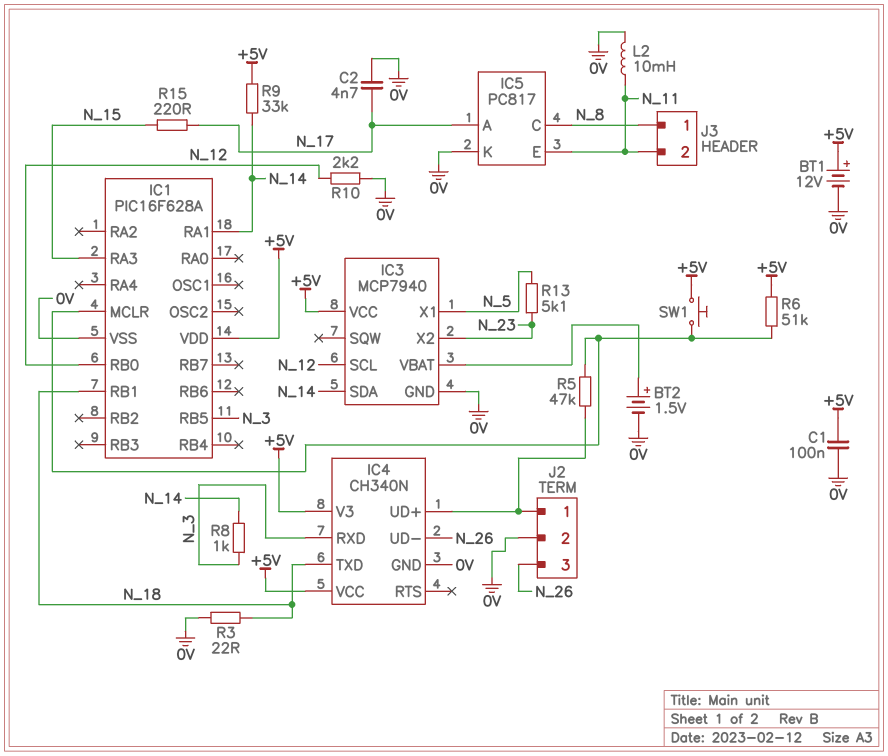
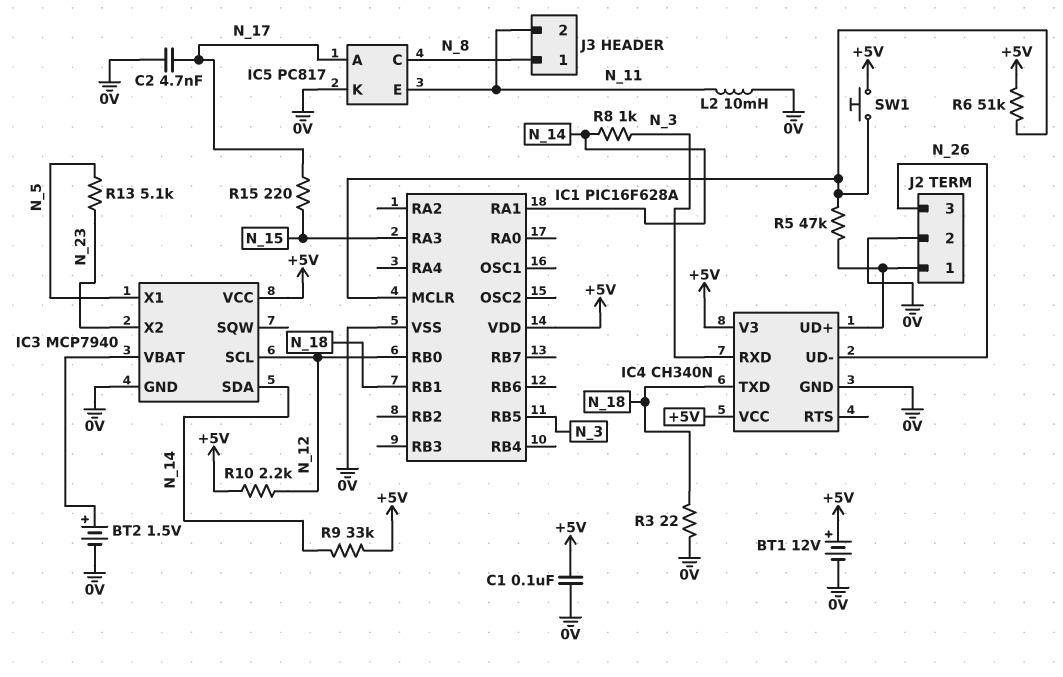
R10: 2.2k (0V, N_12) -> 2.2k (+5V, N_12)

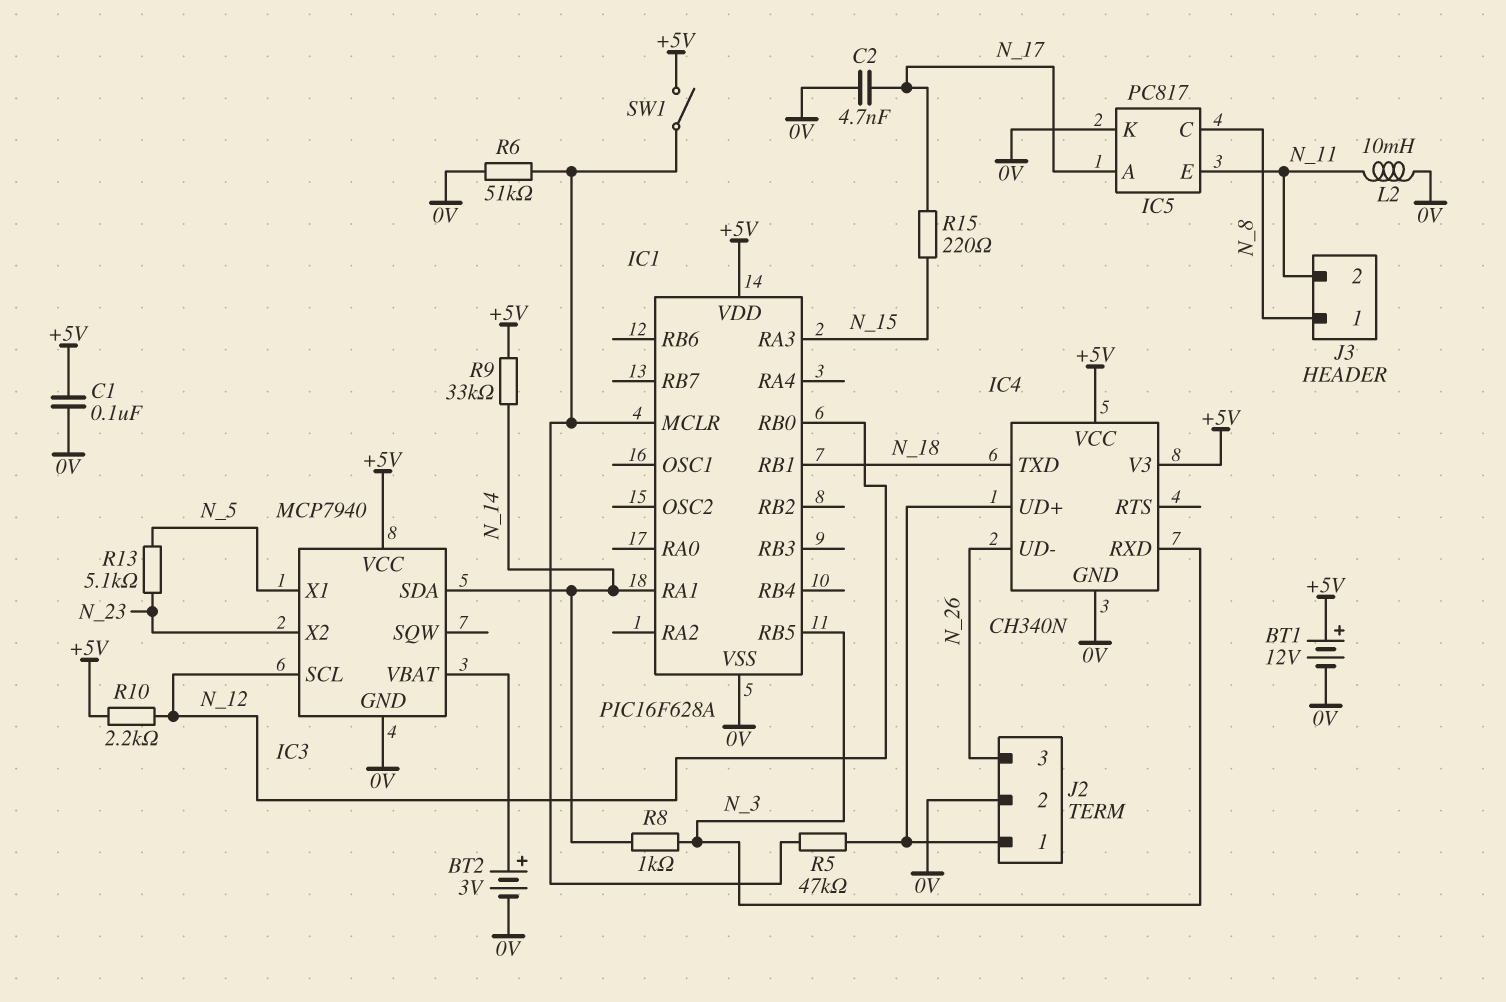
BT2: 1.5V (plus IC3/VBAT, minus 0V) -> 3V (plus IC3/VBAT, minus 0V)
R3: 22 (0V, N_18) -> none
R6: 51k (+5V, IC1/MCLR) -> 51k (0V, IC1/MCLR)
SW1: button (+5V, IC1/MCLR) -> switch (+5V, IC1/MCLR)

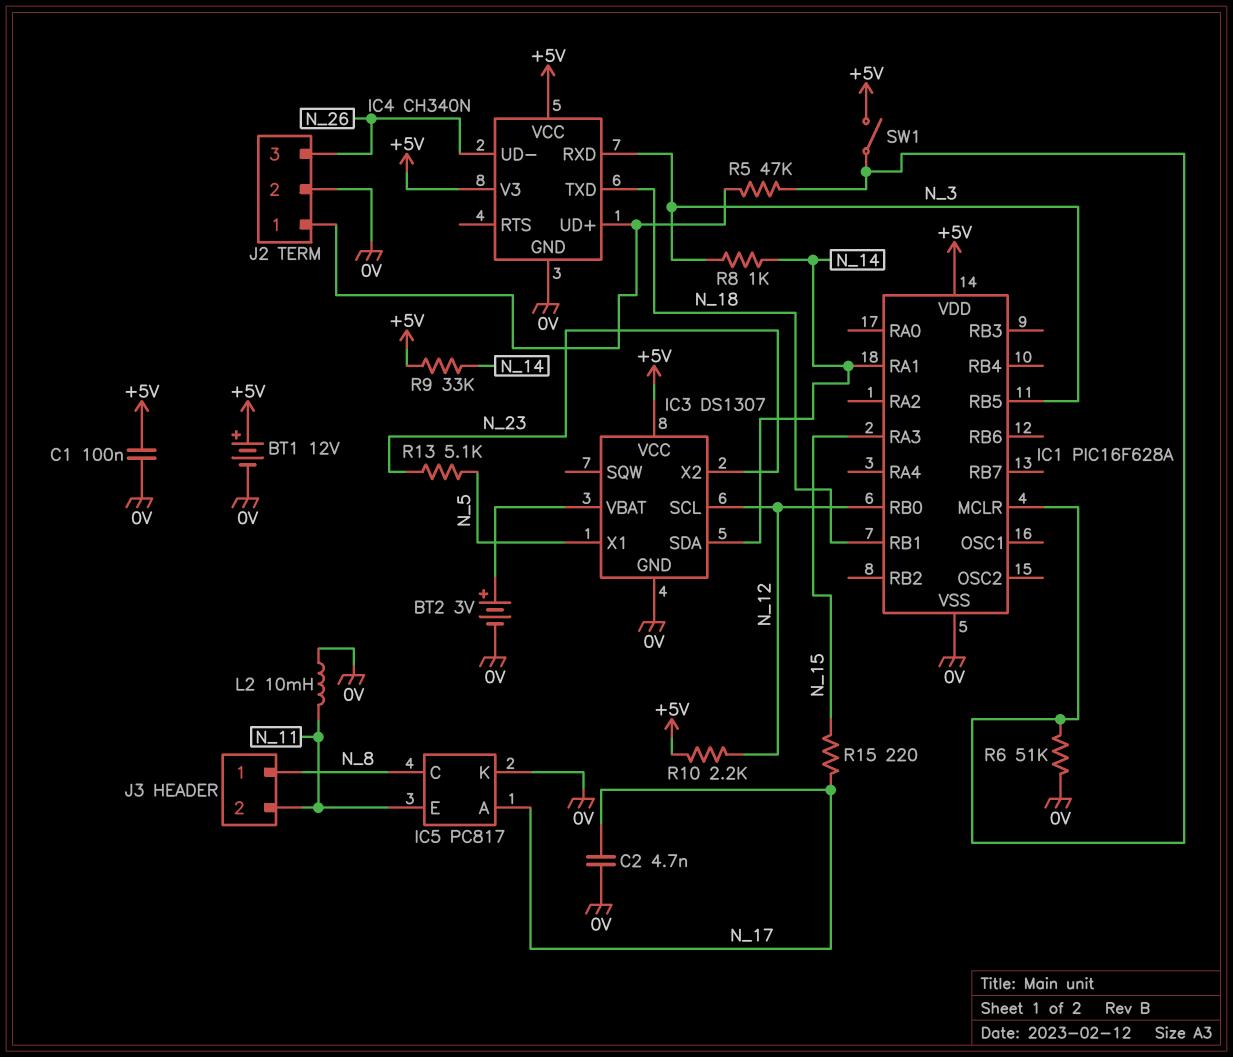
IC3: MCP7940 -> DS1307

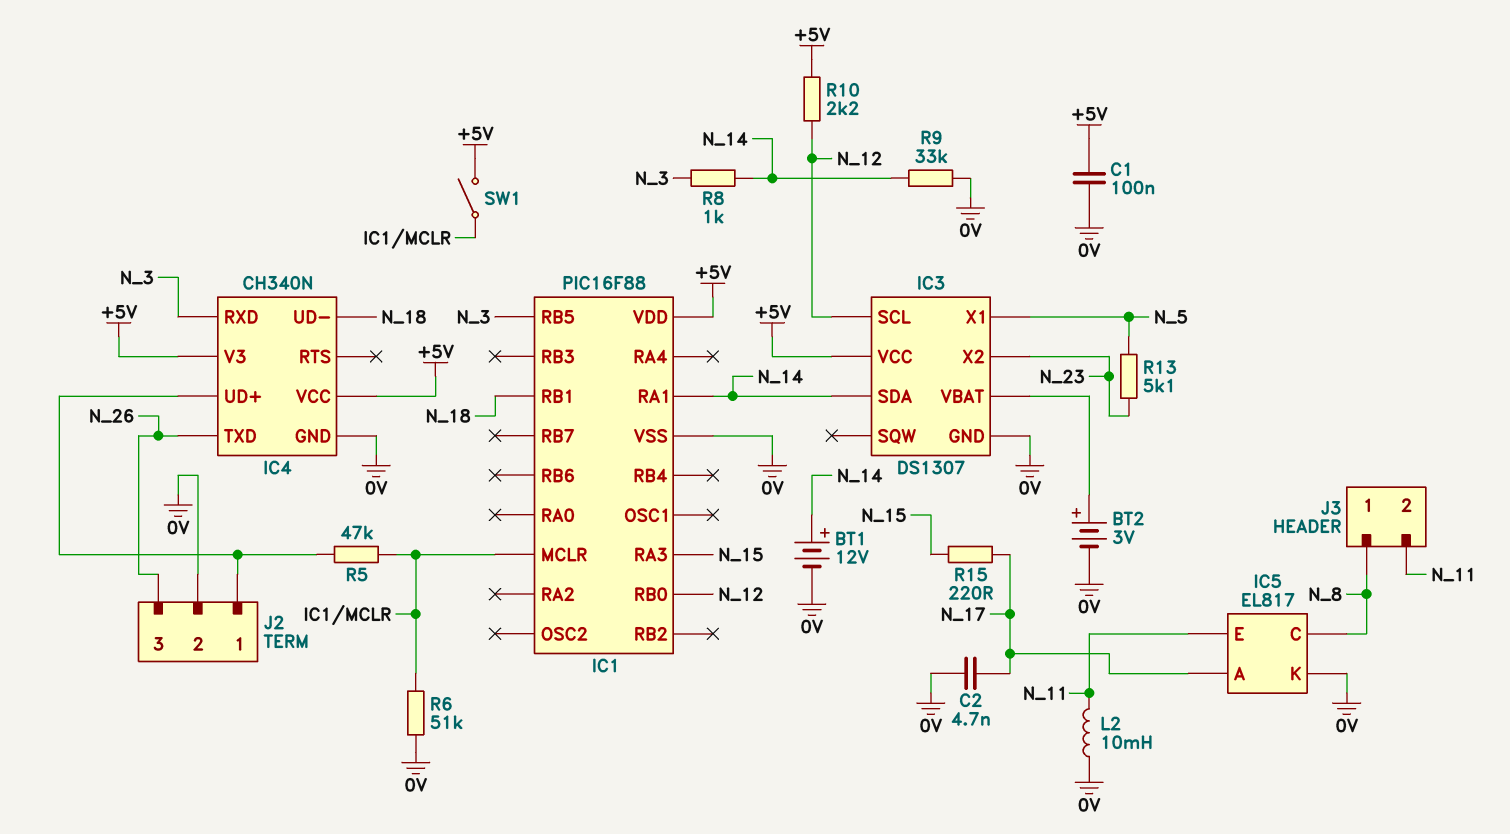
BT1: 12V (plus +5V, minus 0V) -> 12V (plus N_14, minus 0V)
IC1: PIC16F628A -> PIC16F88
IC4 pin TXD: N_18 -> N_26
IC4 pin UD-: N_26 -> N_18
IC5: PC817 -> EL817
R9: 33k (+5V, N_14) -> 33k (0V, N_14)

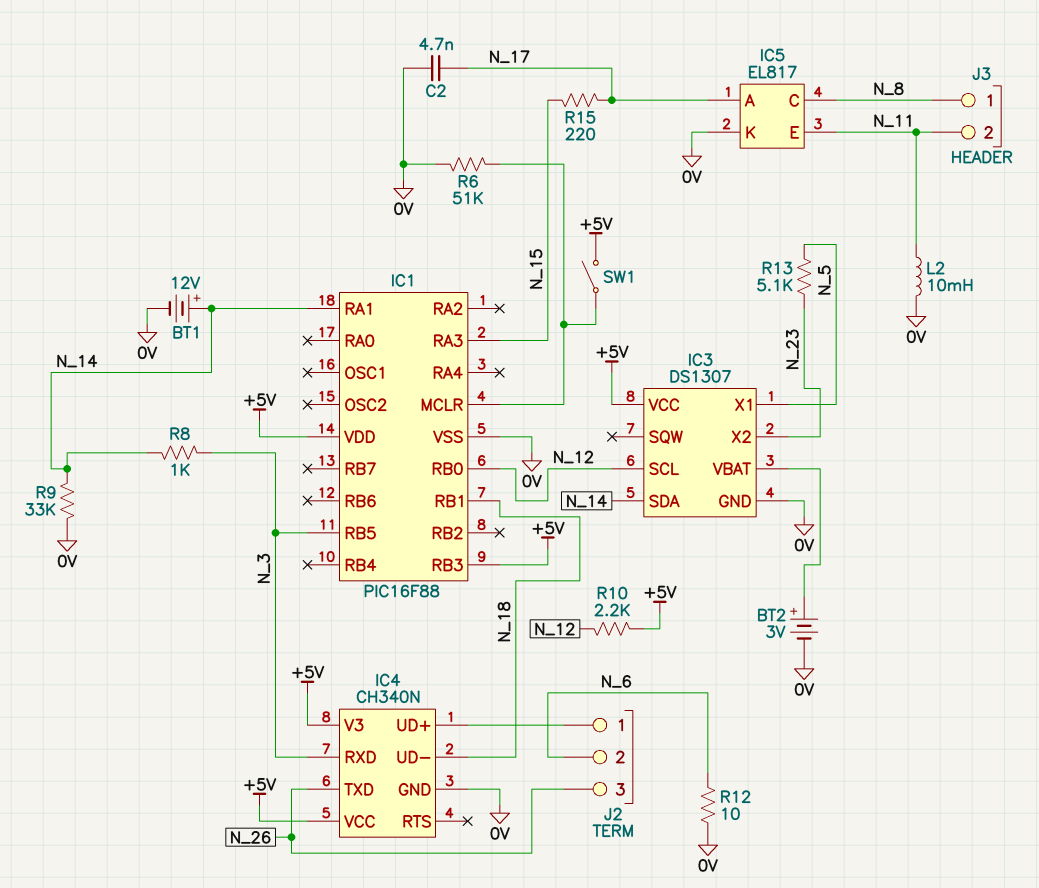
C1: 100nF (+5V, 0V) -> none
IC1 pin RB3: none -> +5V
J2 pin 2: 0V -> N_6
R5: 47k (IC1/MCLR, IC4/UD+) -> none
R12: none -> 10 (0V, N_6)

